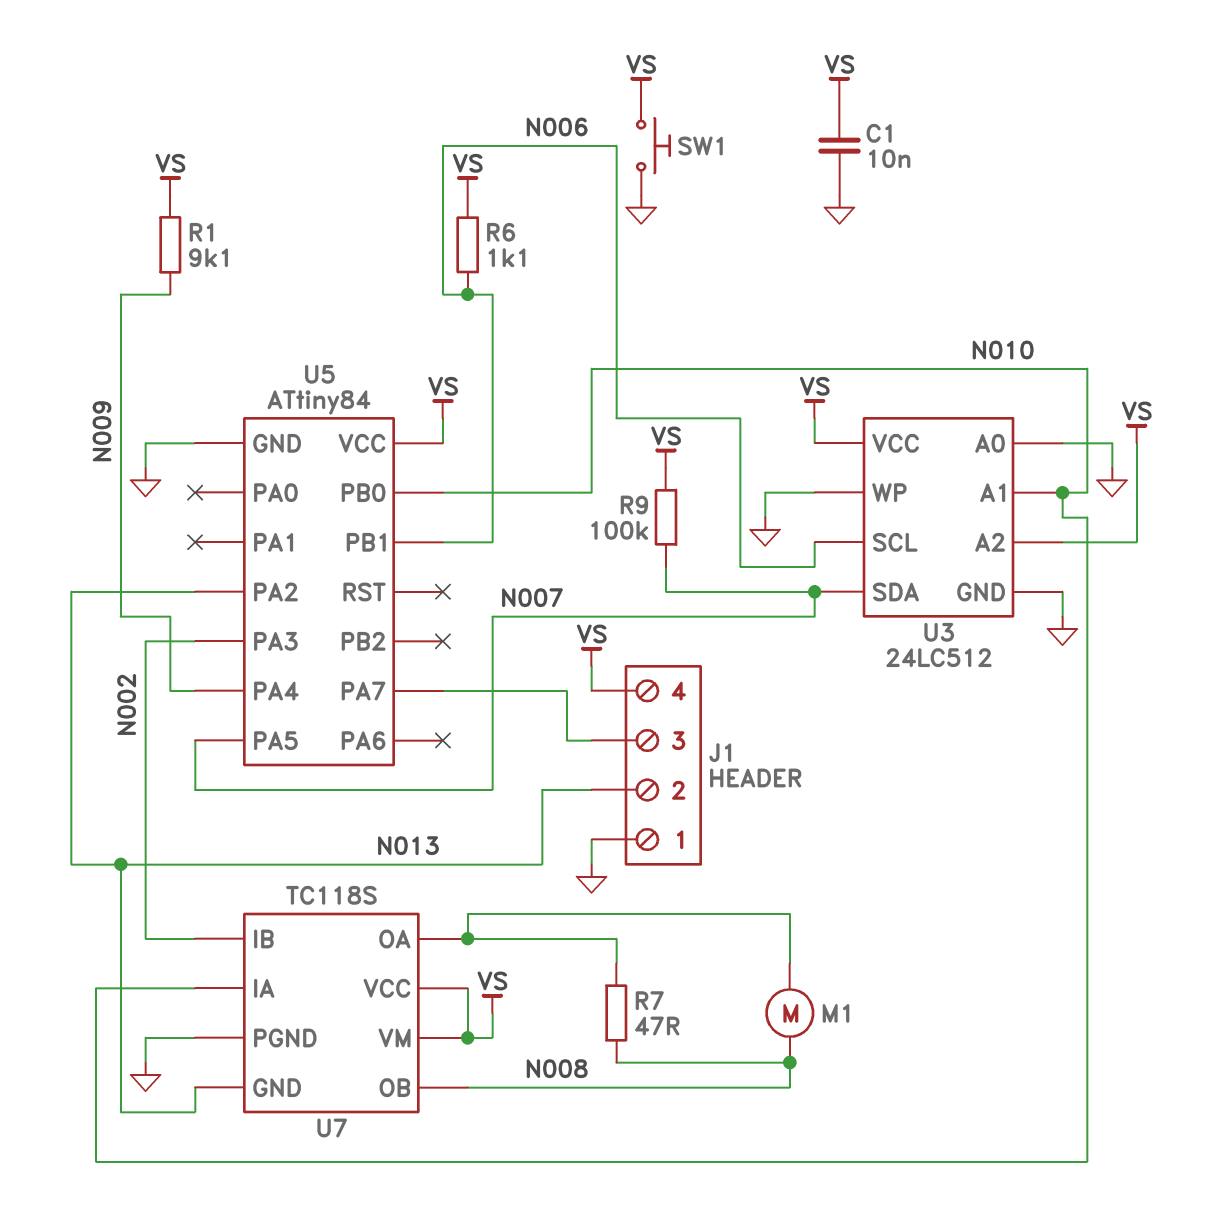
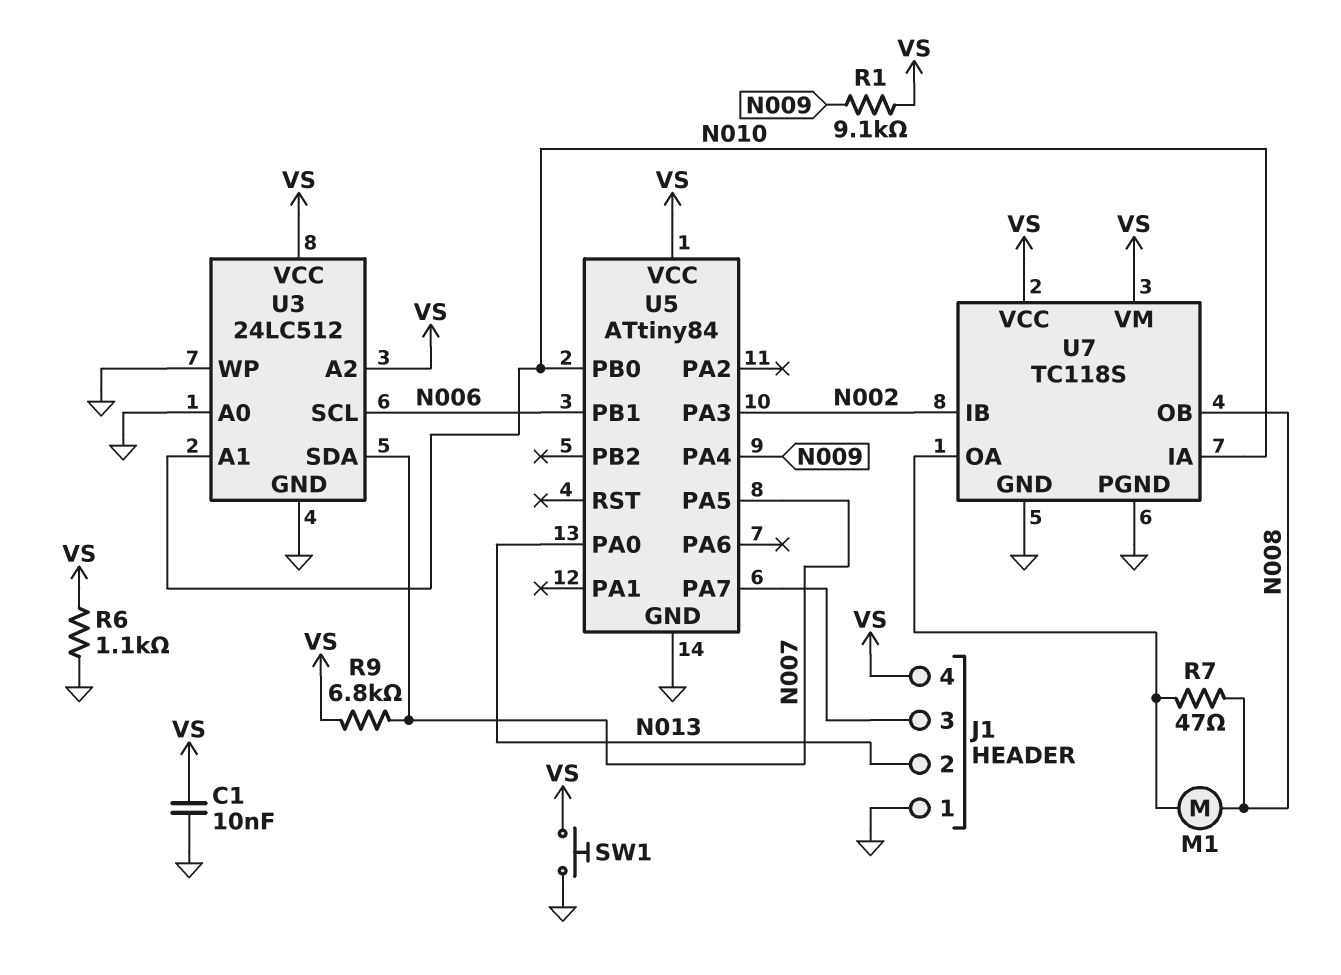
R6: 1.1k (N006, VS) -> 1.1k (GND, VS)
R9: 100k (N007, VS) -> 6.8k (N007, VS)
U5 pin PA0: none -> N013
U5 pin PA2: N013 -> none
U7 pin GND: N013 -> GND

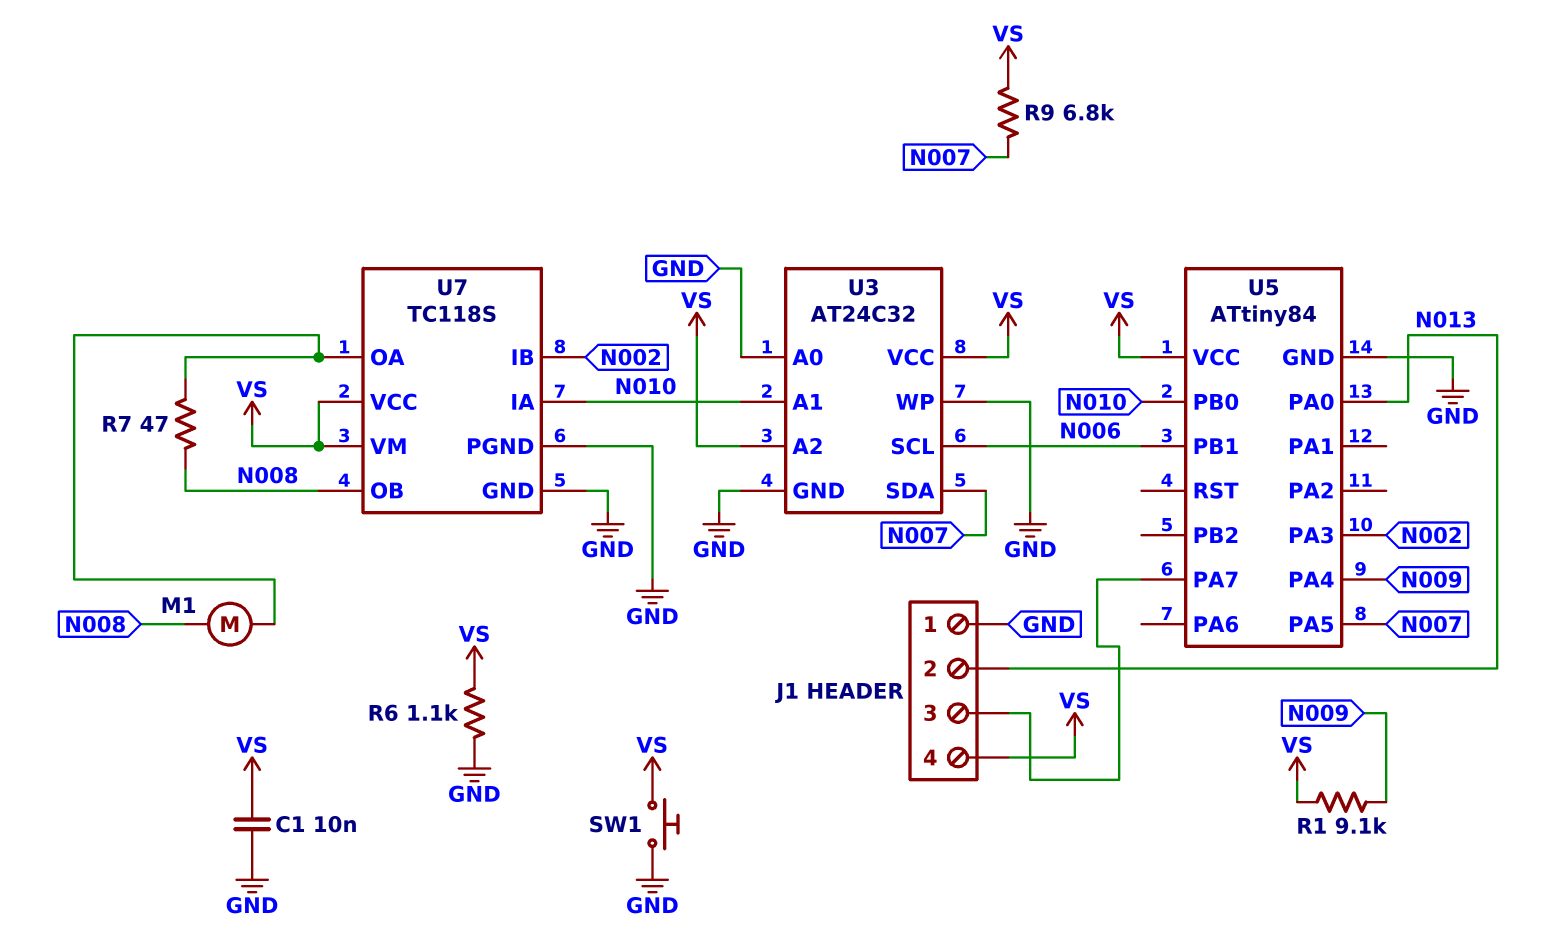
U3: 24LC512 -> AT24C32

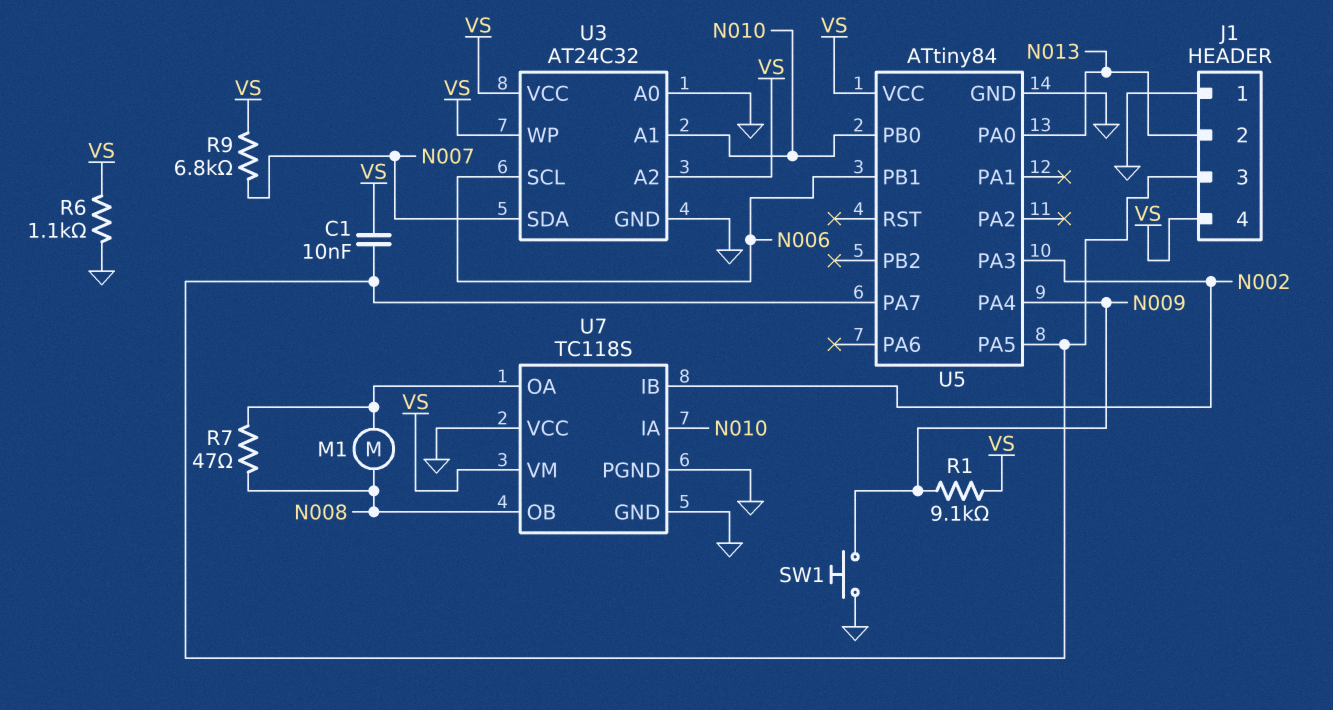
C1: 10nF (GND, VS) -> 10nF (J1/3, VS)
SW1: button (GND, VS) -> button (GND, N009)
U3 pin WP: GND -> VS
U5 pin PA5: N007 -> J1/3
U7 pin VCC: VS -> GND

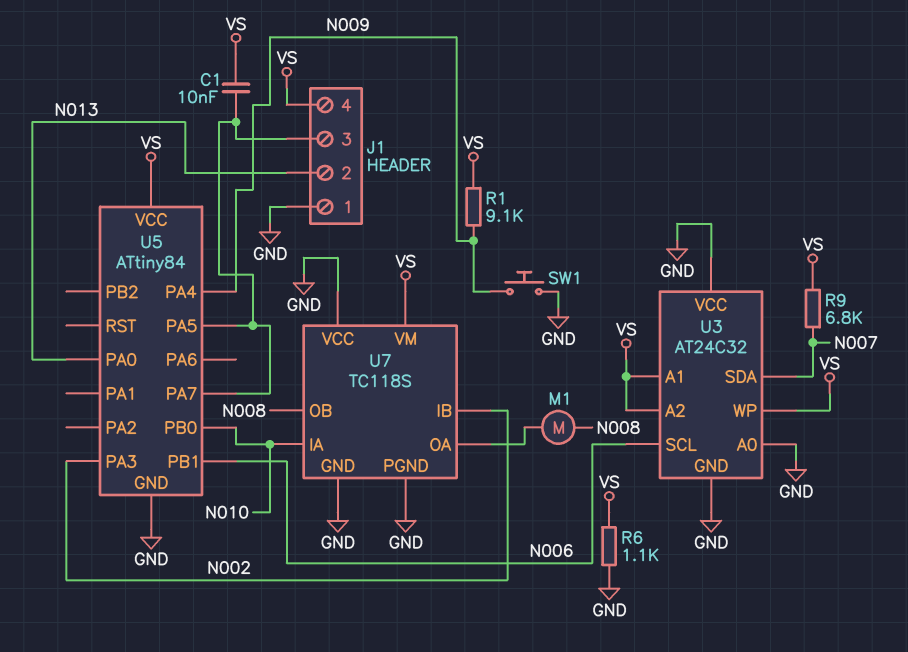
R7: 47 (N008, U7/OA) -> none
U3 pin A1: N010 -> VS
U3 pin VCC: VS -> GND

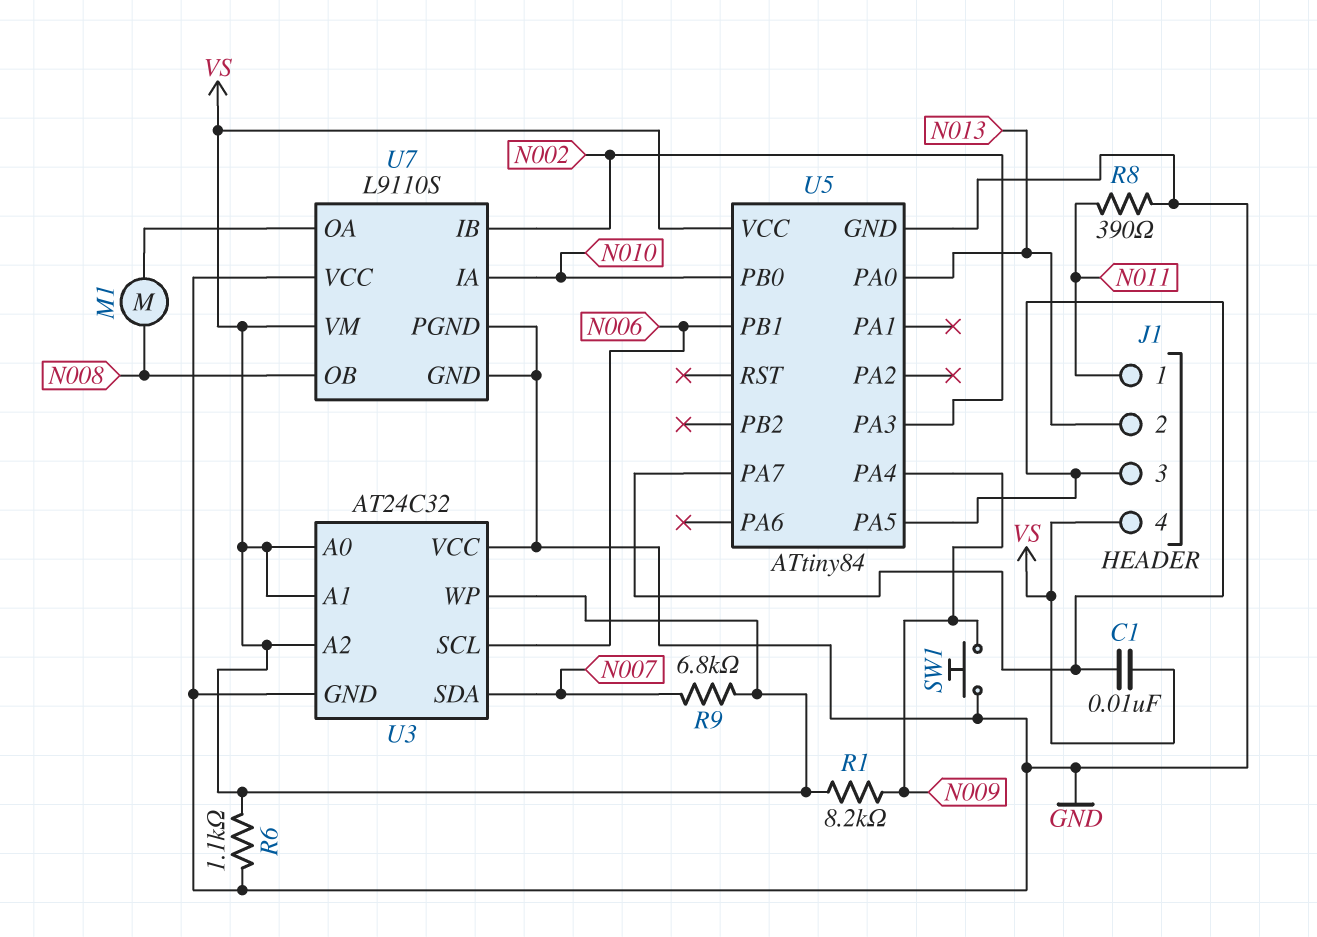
J1 pin 1: GND -> N011
R1: 9.1k (N009, VS) -> 8.2k (N009, VS)
R8: none -> 390 (GND, N011)
U3 pin A0: GND -> VS
U7: TC118S -> L9110S

